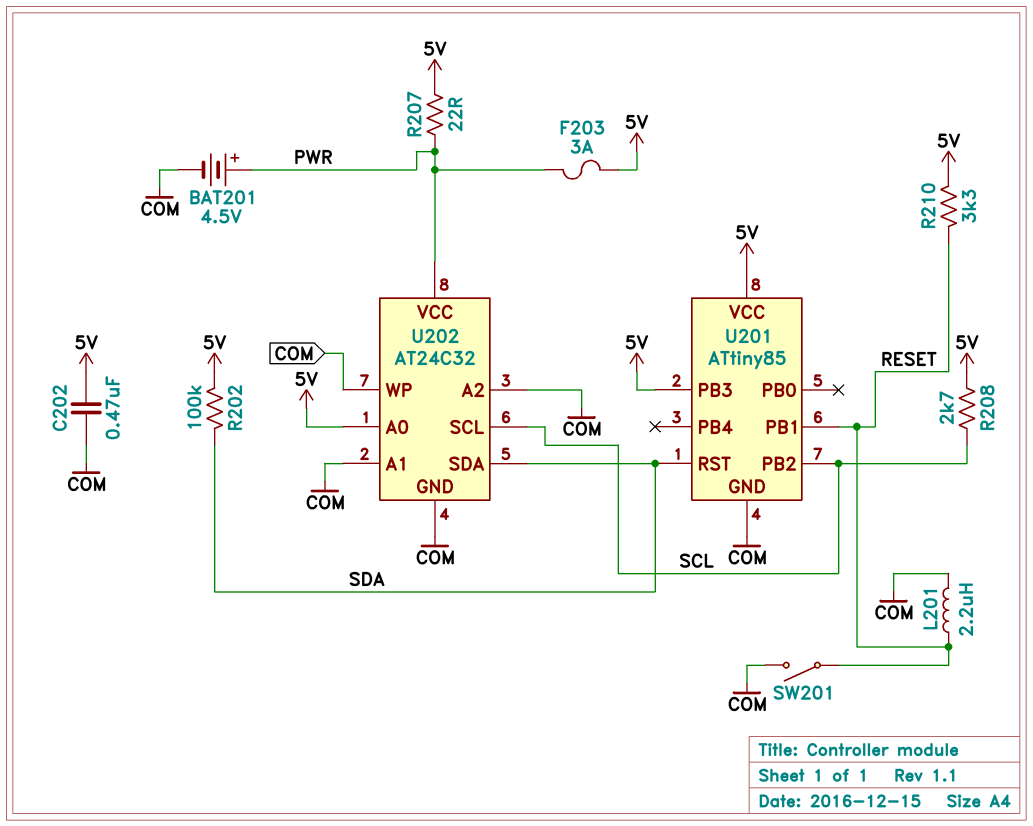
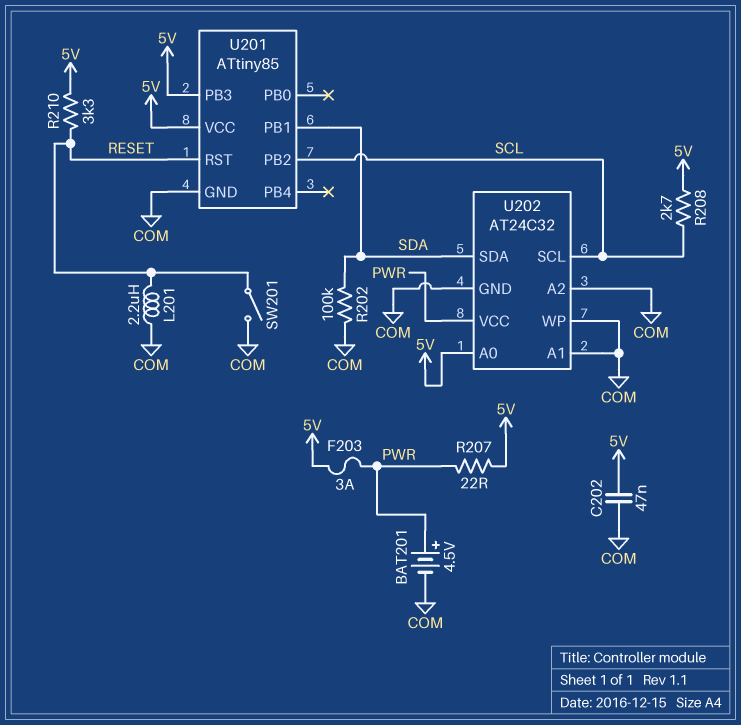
C202: 470nF (5V, COM) -> 47nF (5V, COM)
R202: 100k (5V, SDA) -> 100k (COM, SDA)
U201 pin PB1: RESET -> SDA
U201 pin RST: SDA -> RESET

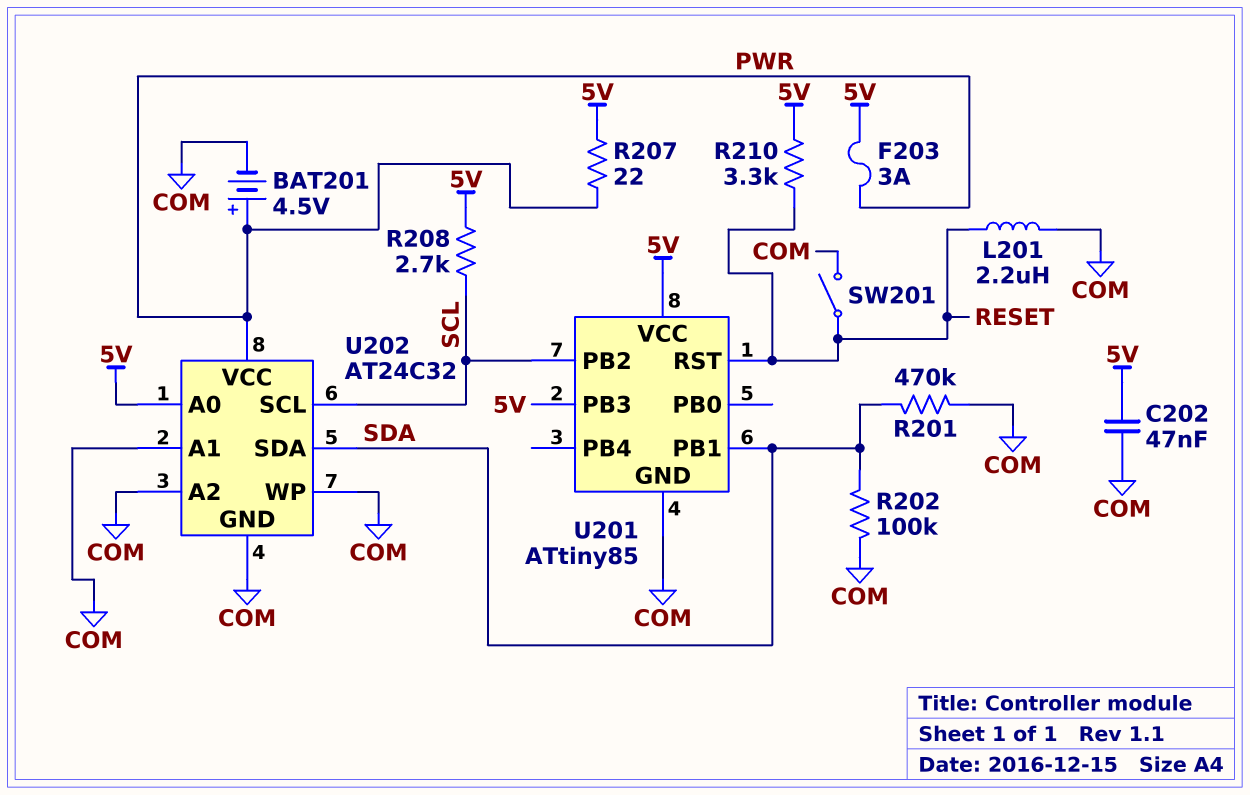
R201: none -> 470k (COM, SDA)

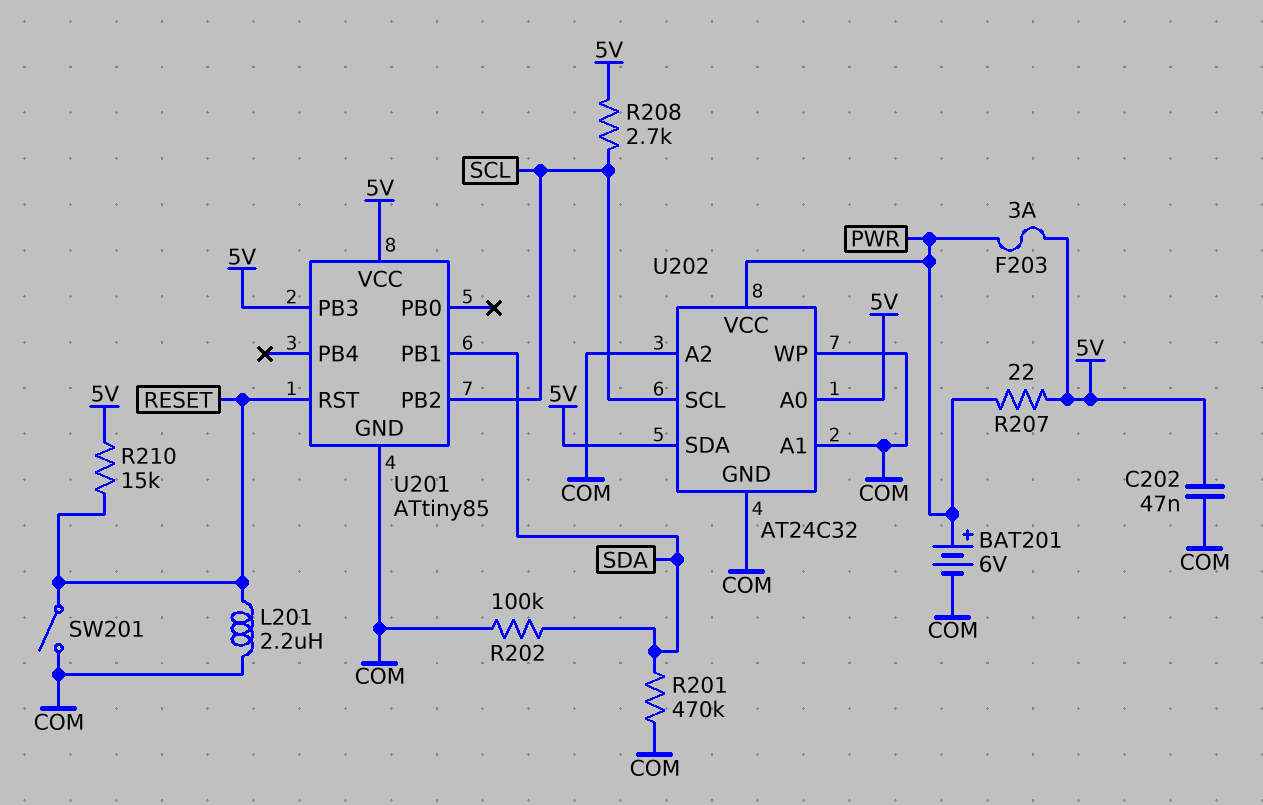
BAT201: 4.5V (plus PWR, minus COM) -> 6V (plus PWR, minus COM)
R210: 3.3k (5V, RESET) -> 15k (5V, RESET)
U202 pin SDA: SDA -> 5V

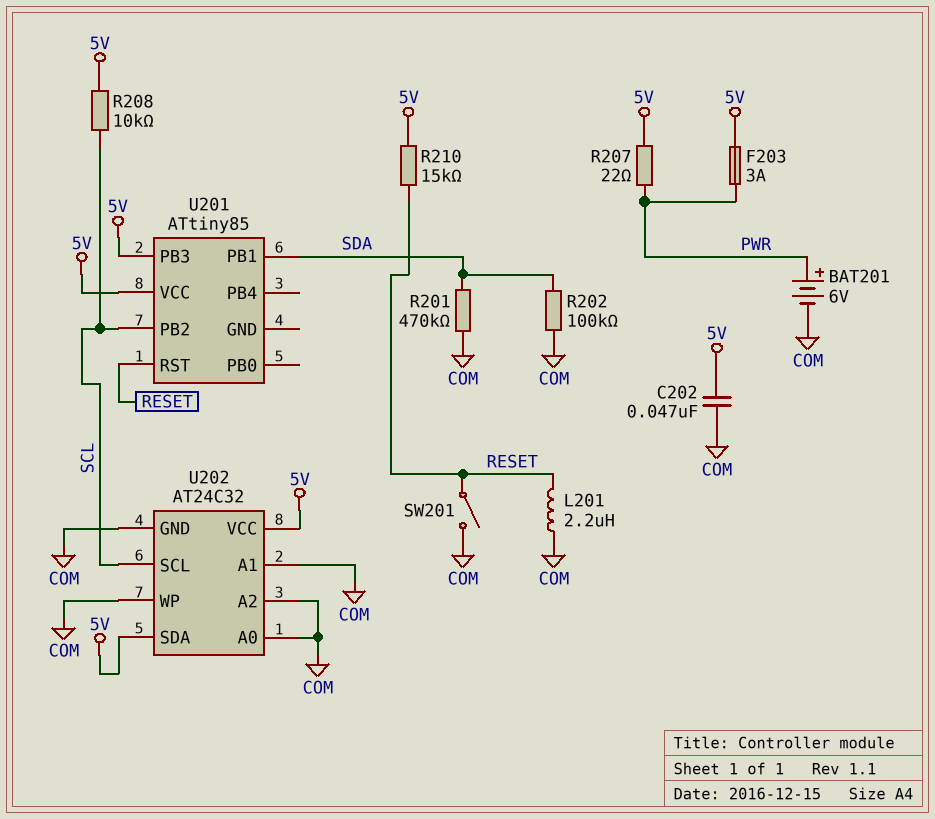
R208: 2.7k (5V, SCL) -> 10k (5V, SCL)
U201 pin GND: COM -> none
U202 pin A0: 5V -> COM
U202 pin VCC: PWR -> 5V

